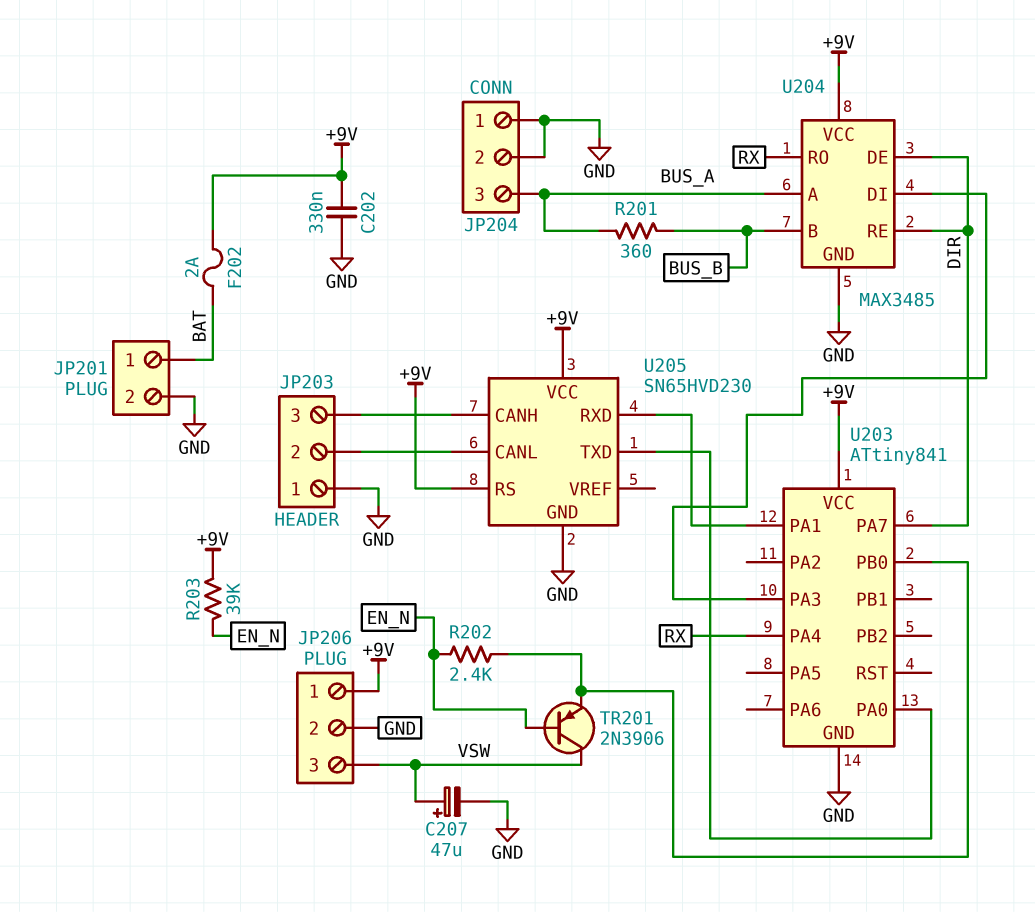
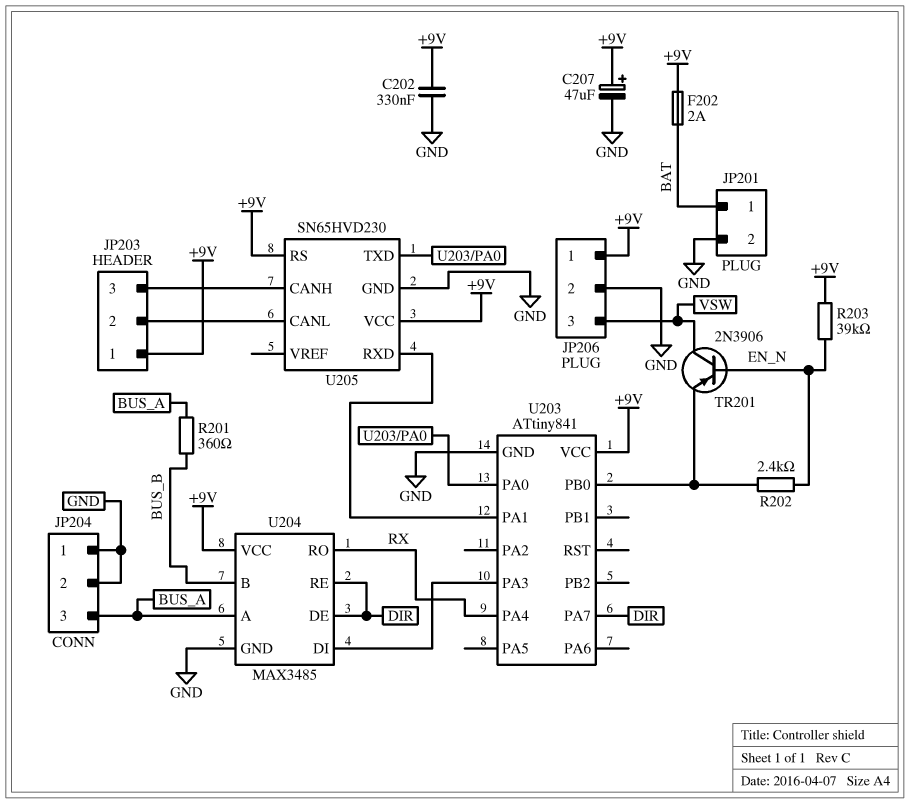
C207: 47uF (plus VSW, minus GND) -> 47uF (plus +9V, minus GND)
JP203 pin 1: GND -> +9V

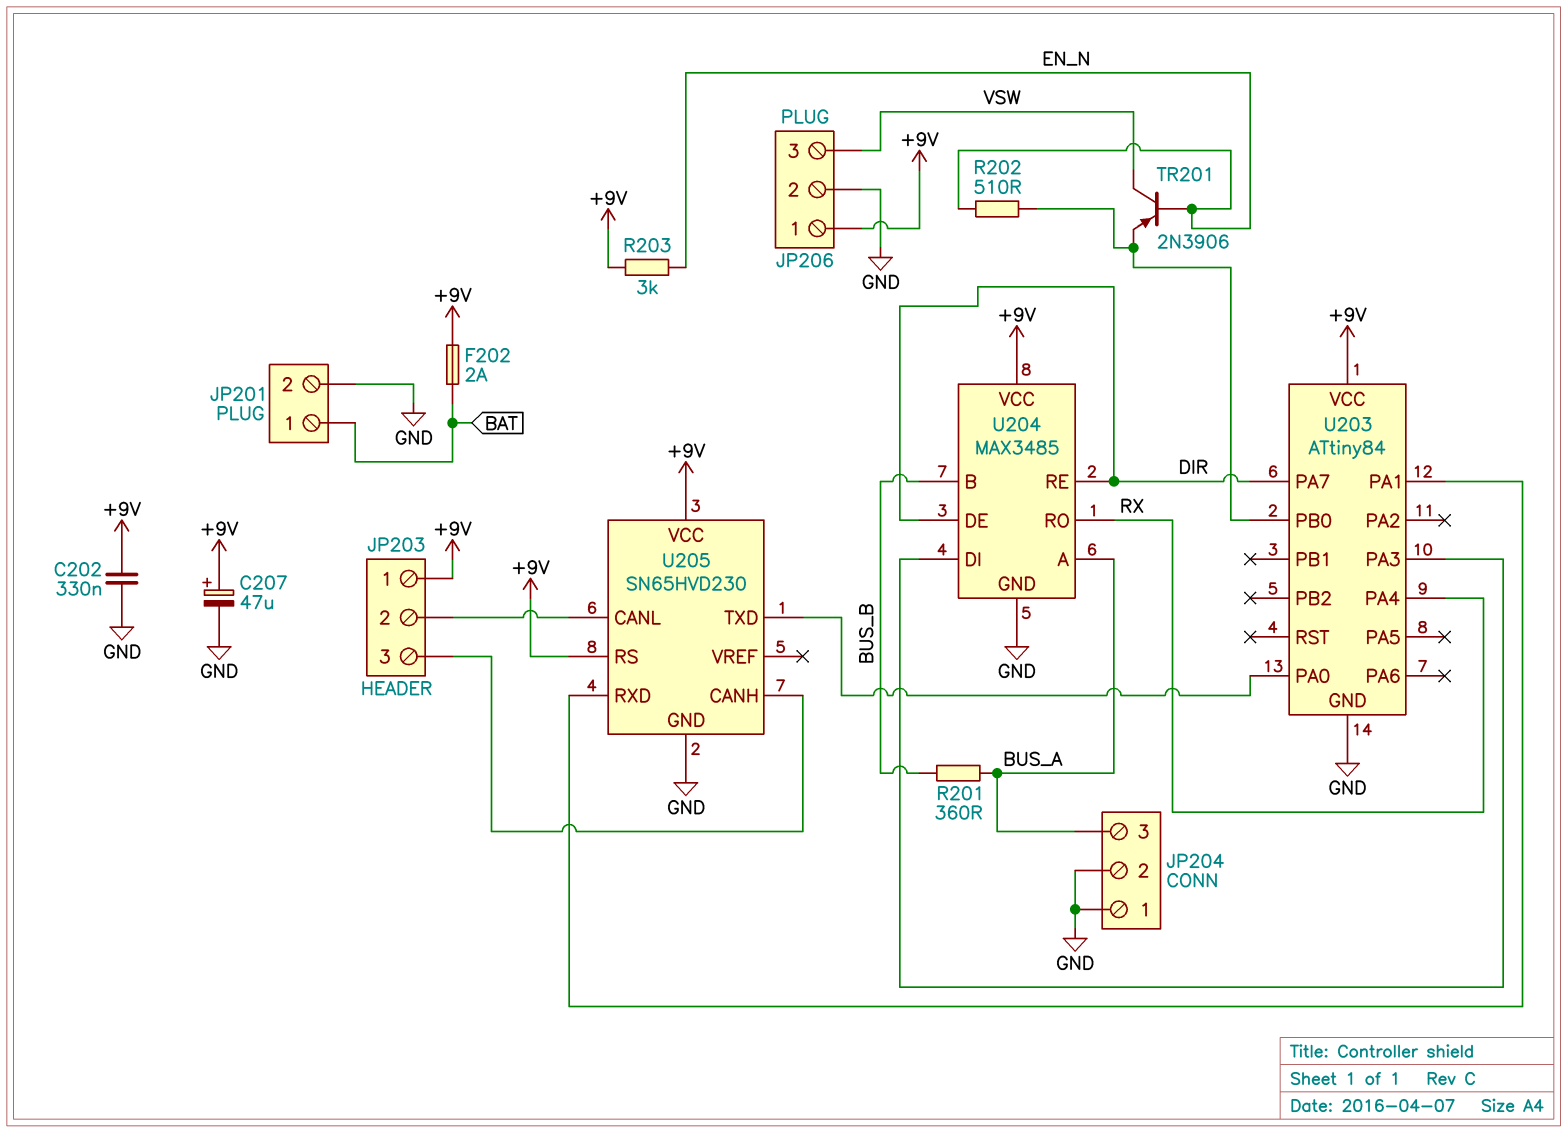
R202: 2.4k (EN_N, U203/PB0) -> 510 (EN_N, U203/PB0)
R203: 39k (+9V, EN_N) -> 3k (+9V, EN_N)
U203: ATtiny841 -> ATtiny84

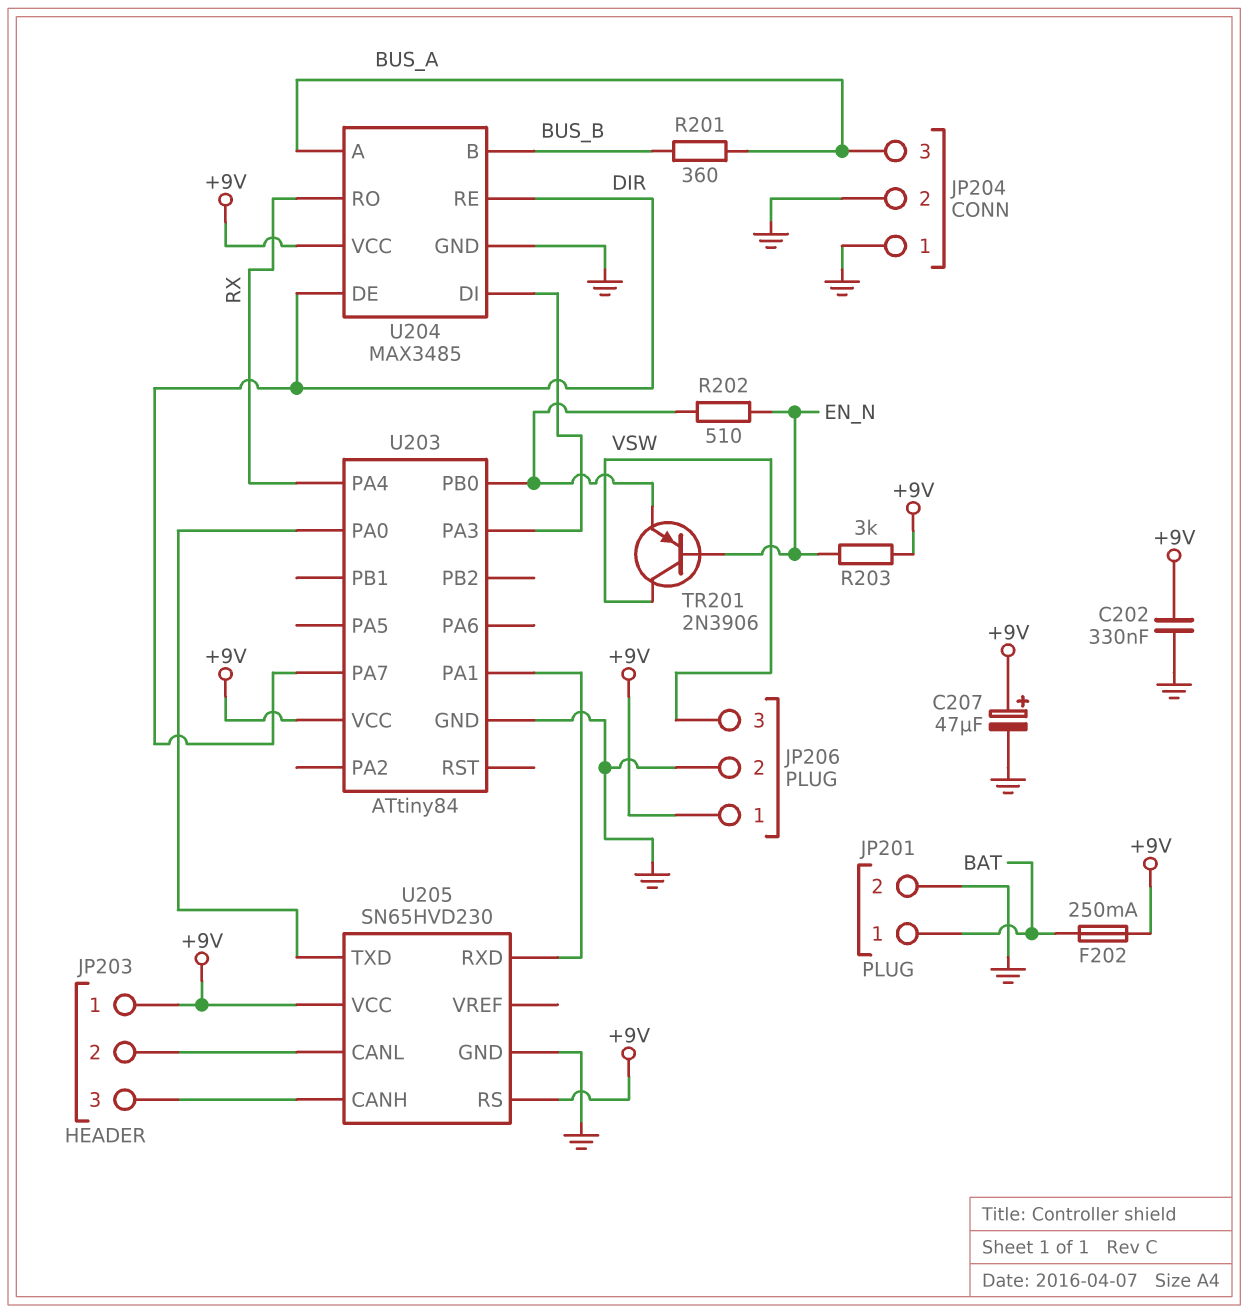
F202: 2A (+9V, BAT) -> 250mA (+9V, BAT)

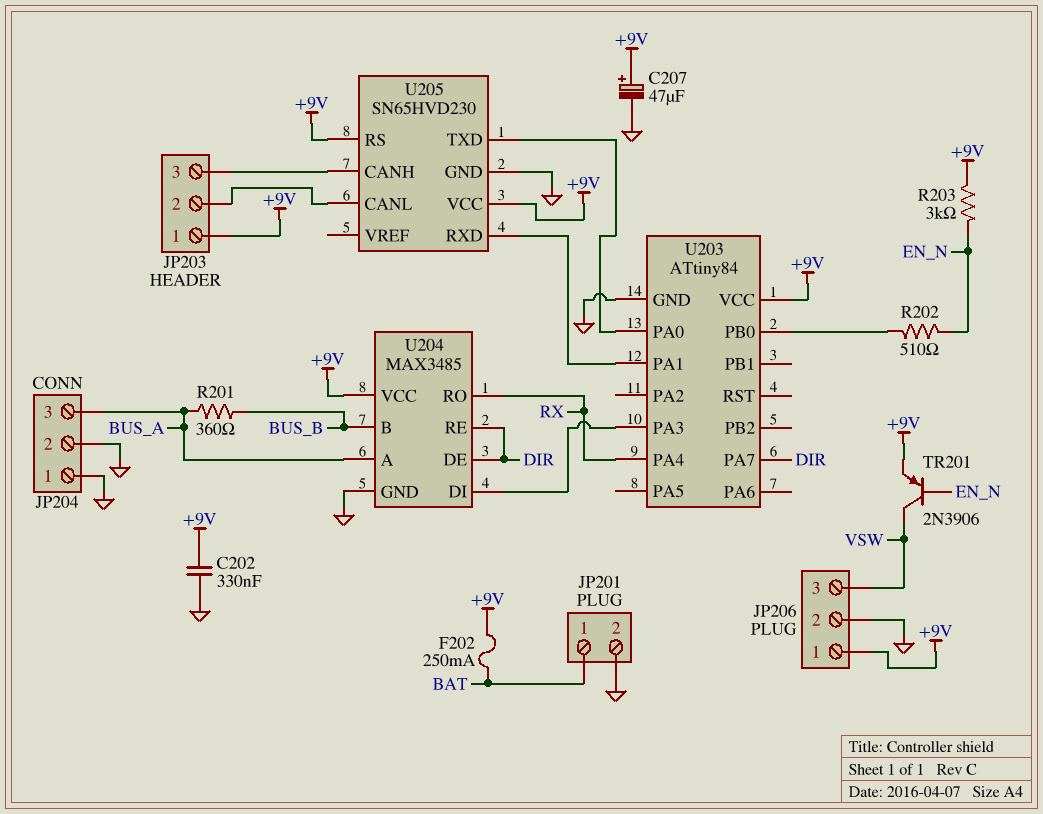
TR201: PNP 2N3906 (B EN_N, C VSW, E U203/PB0) -> PNP 2N3906 (B EN_N, C VSW, E +9V)

